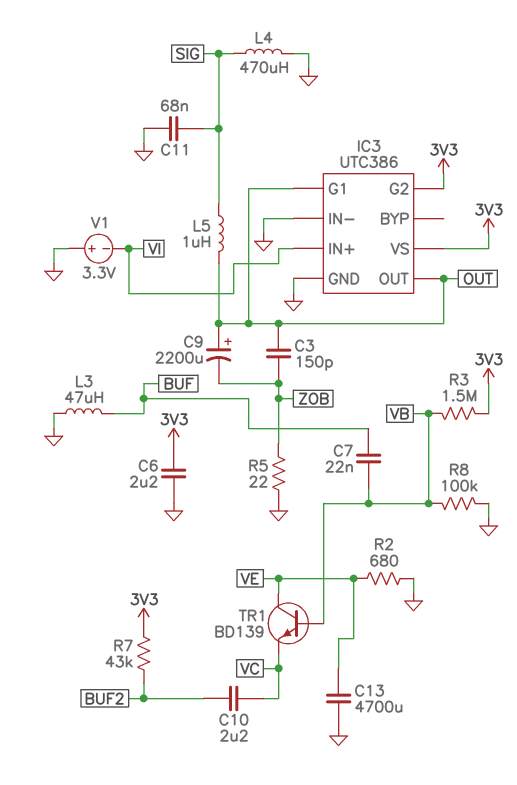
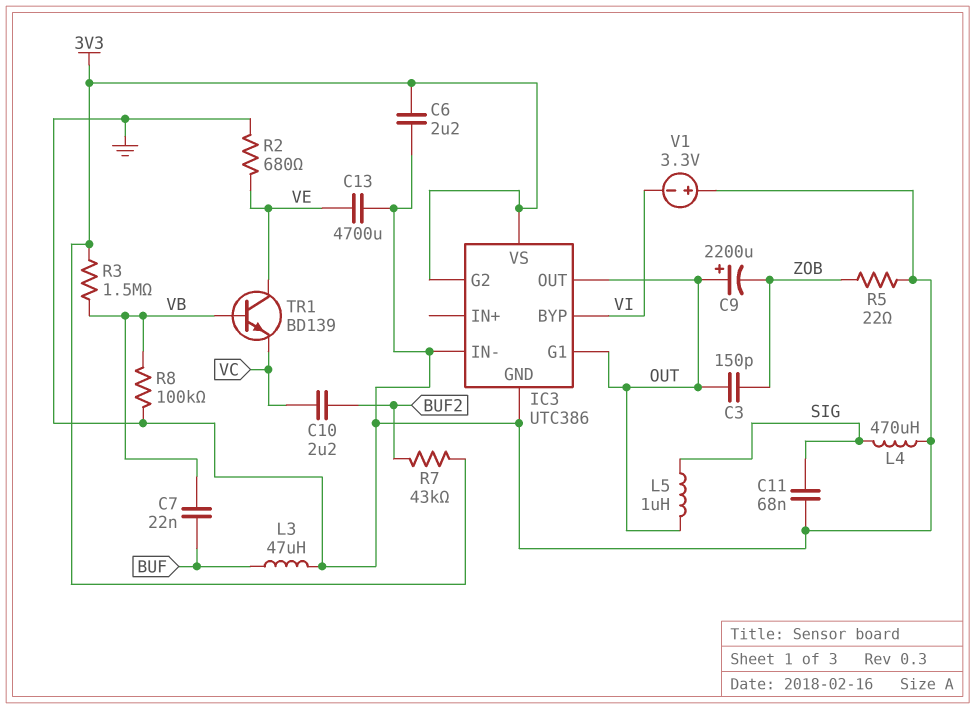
IC3 pin BYP: none -> VI
IC3 pin IN+: VI -> none

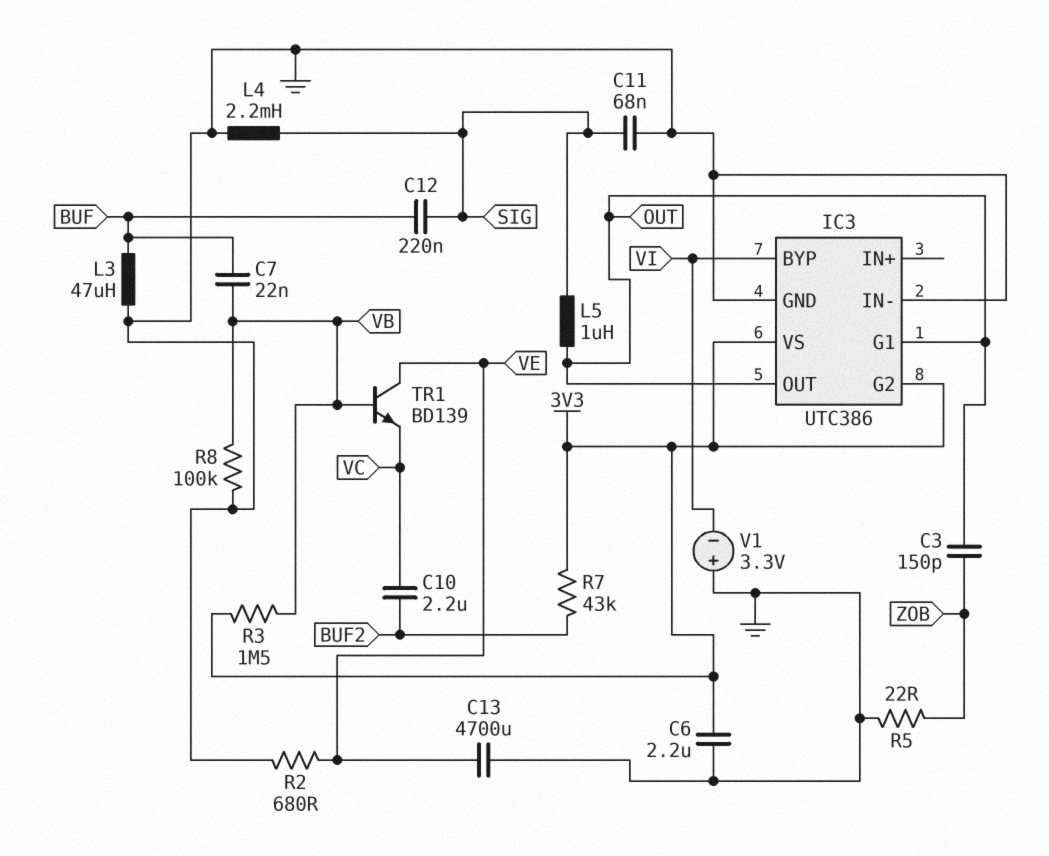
C9: 2200uF (plus OUT, minus ZOB) -> none
C12: none -> 220nF (BUF, SIG)
L4: 470uH (GND, SIG) -> 2.2mH (GND, SIG)

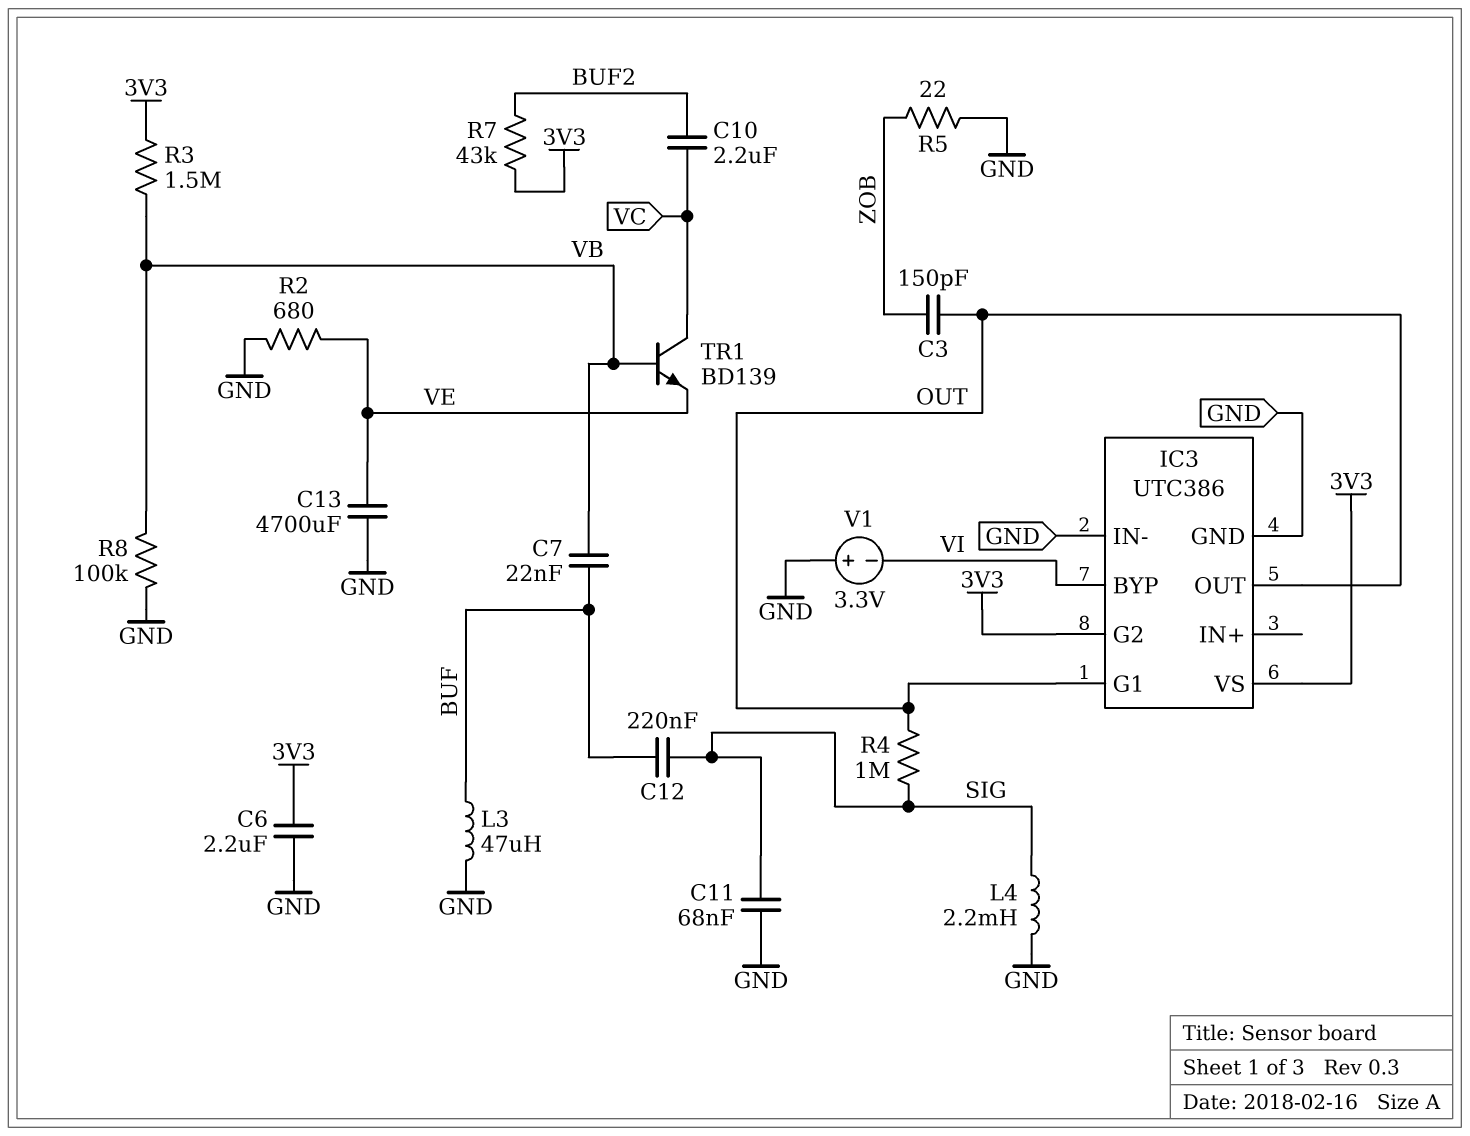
L5: 1uH (OUT, SIG) -> none
R4: none -> 1M (OUT, SIG)
TR1: NPN BD139 (B VB, C VE, E VC) -> NPN BD139 (B VB, C VC, E VE)

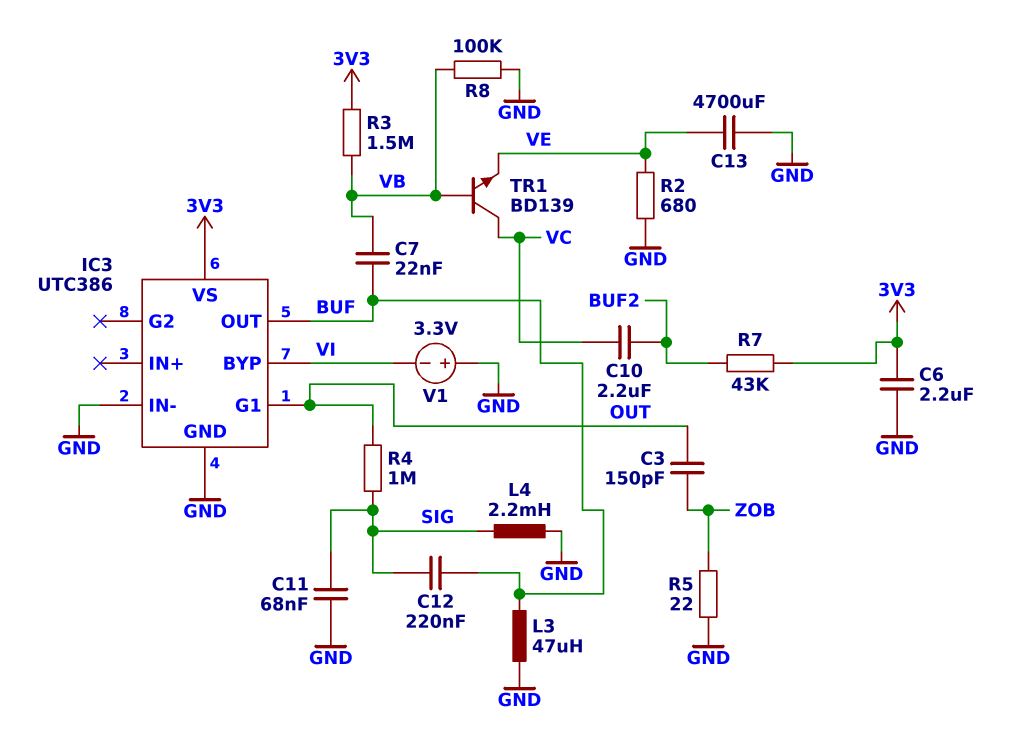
IC3 pin G2: 3V3 -> none
IC3 pin OUT: OUT -> BUF

